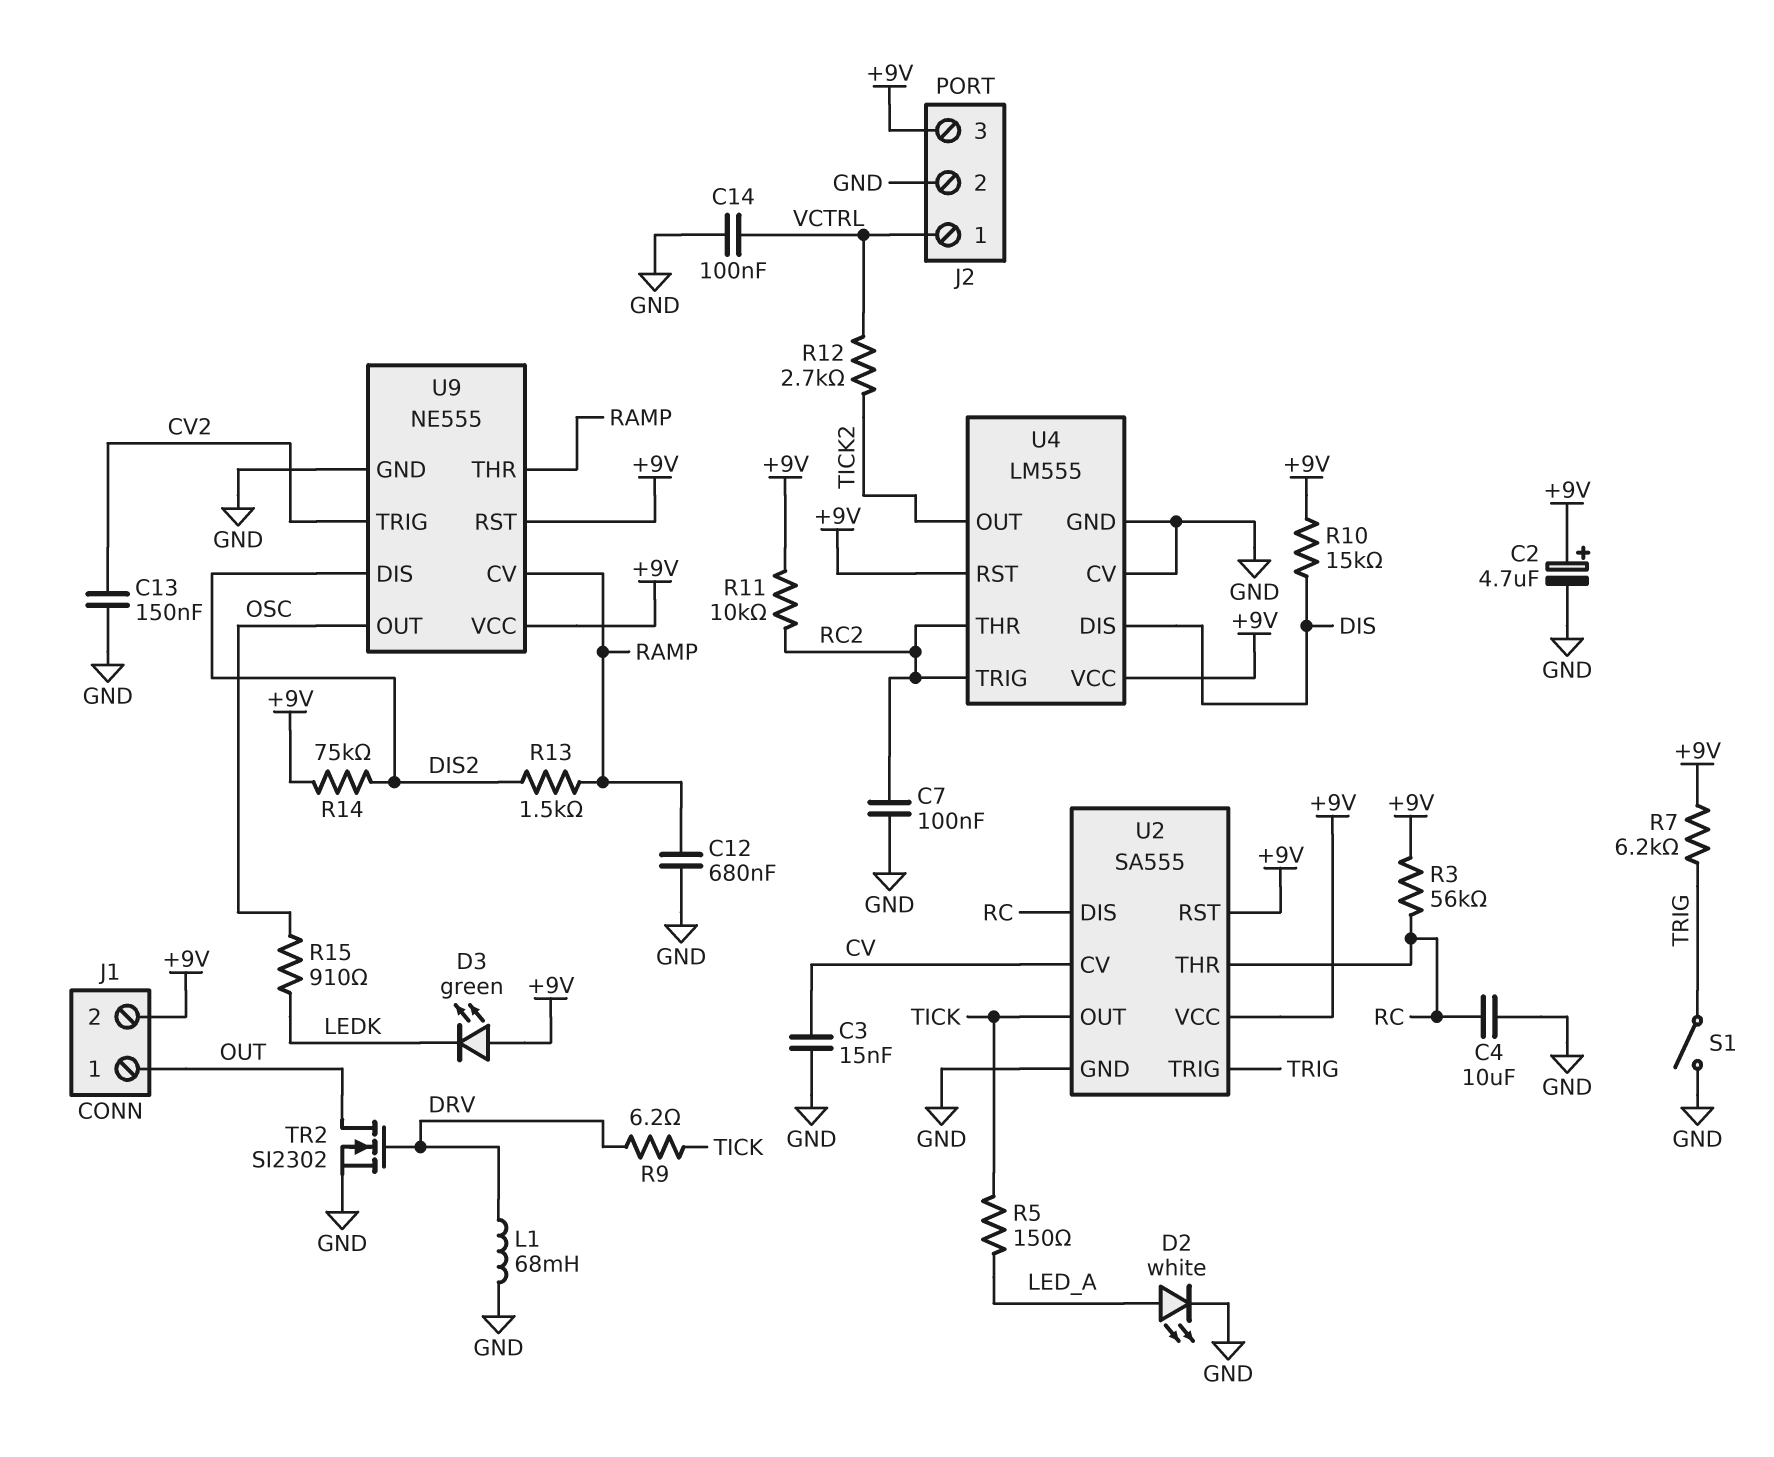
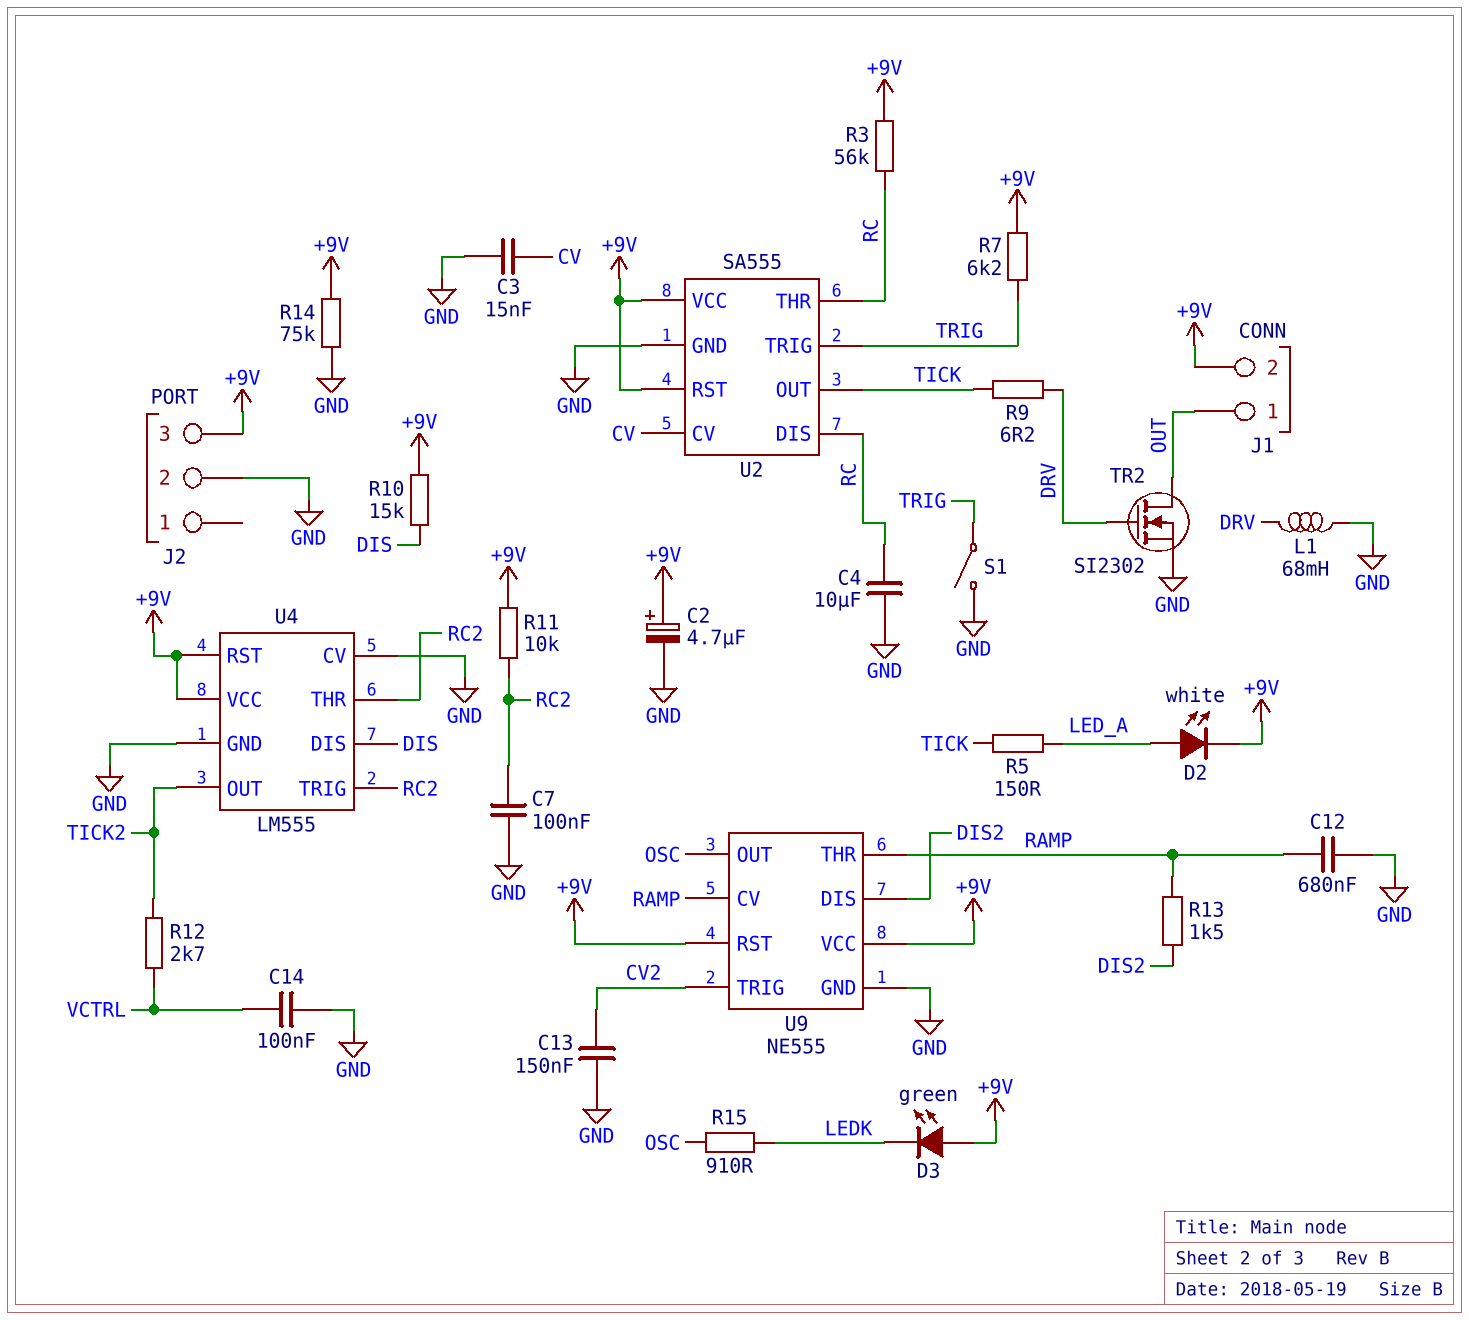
D2: LED white (A LED_A, K GND) -> LED white (A LED_A, K +9V)
J2 pin 1: VCTRL -> none
R14: 75k (+9V, DIS2) -> 75k (+9V, GND)

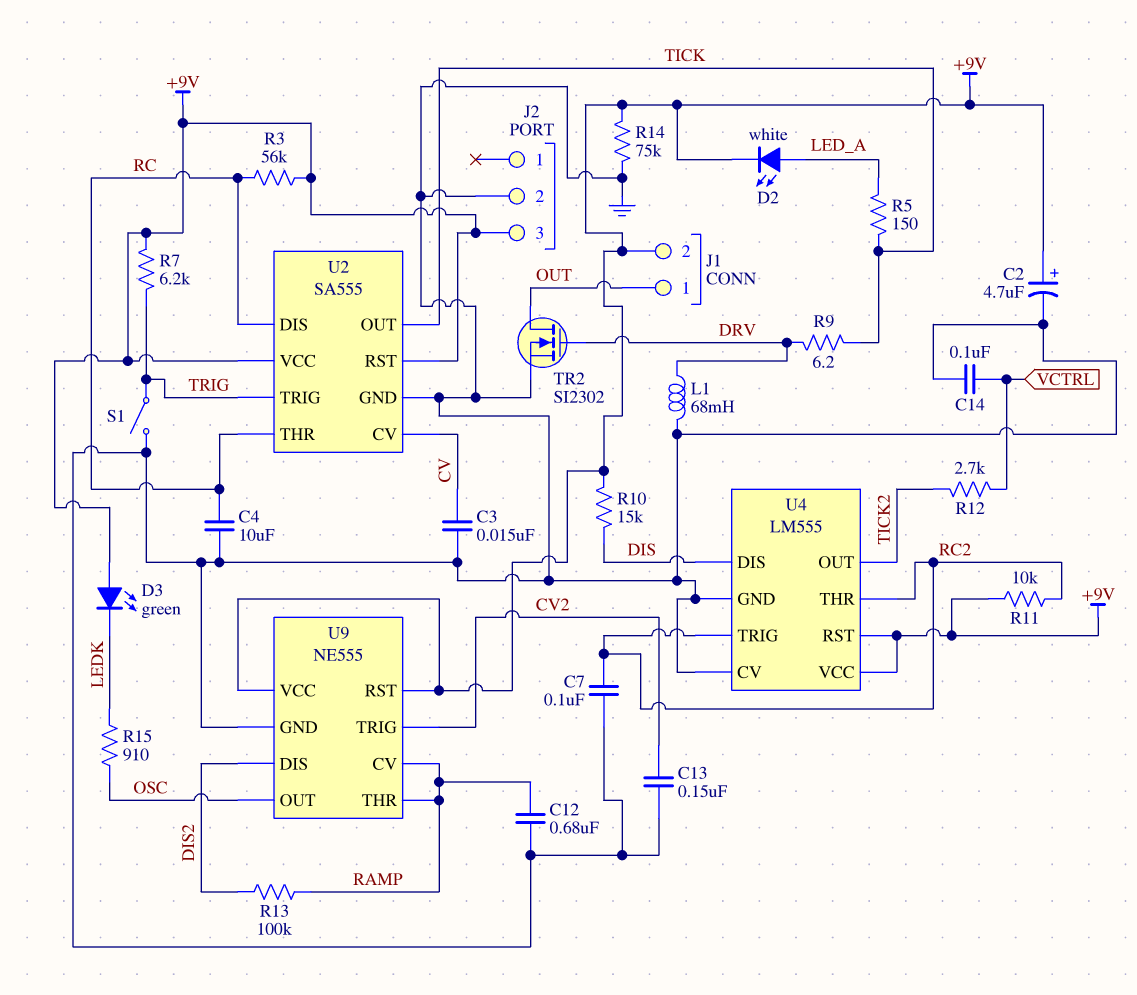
R13: 1.5k (DIS2, RAMP) -> 100k (DIS2, RAMP)

